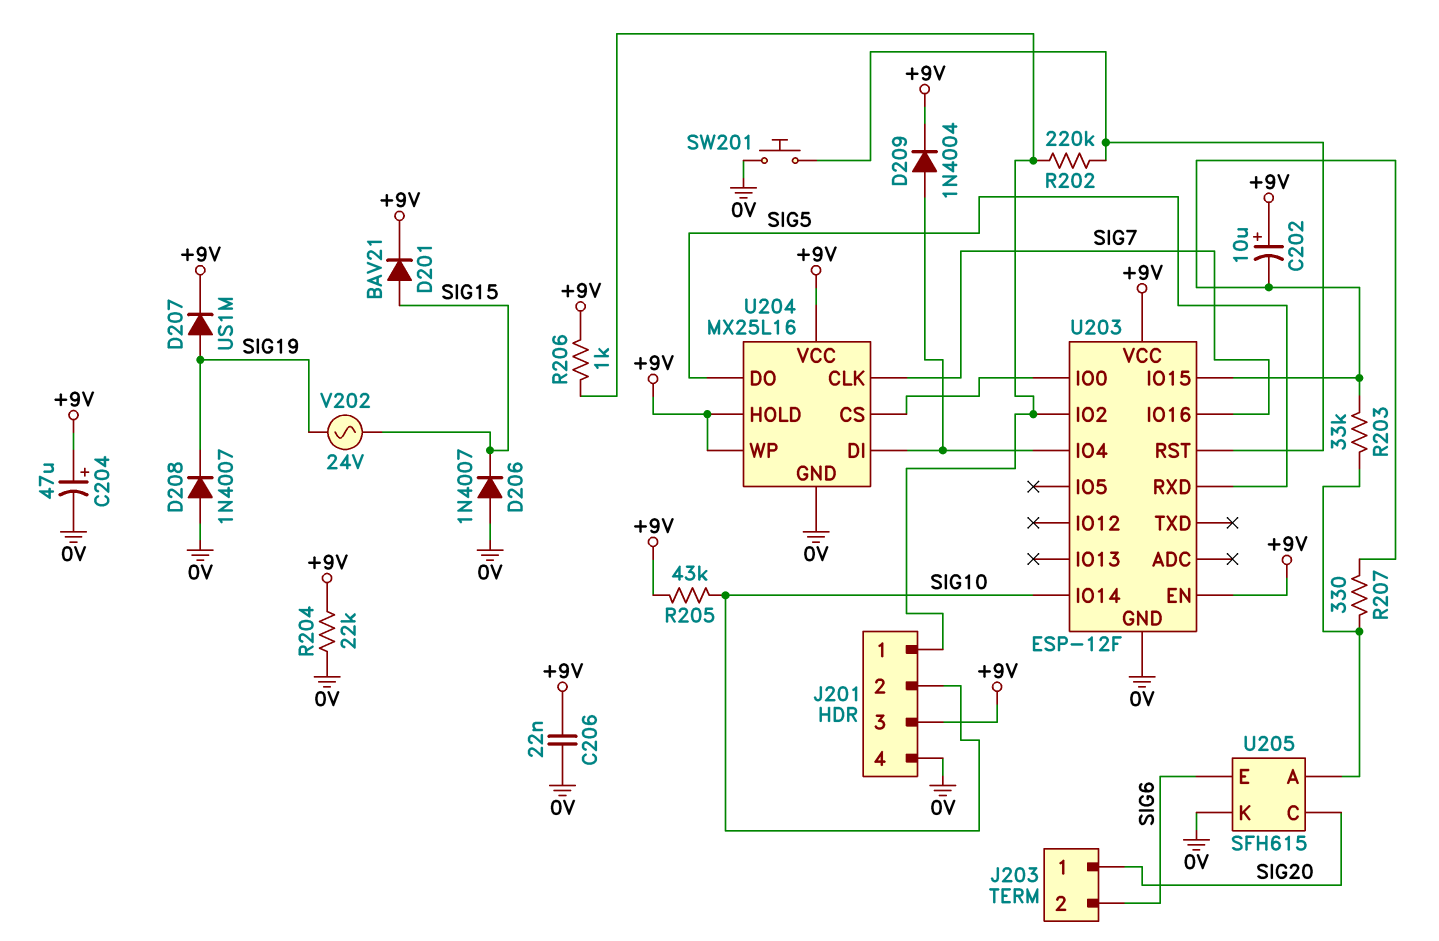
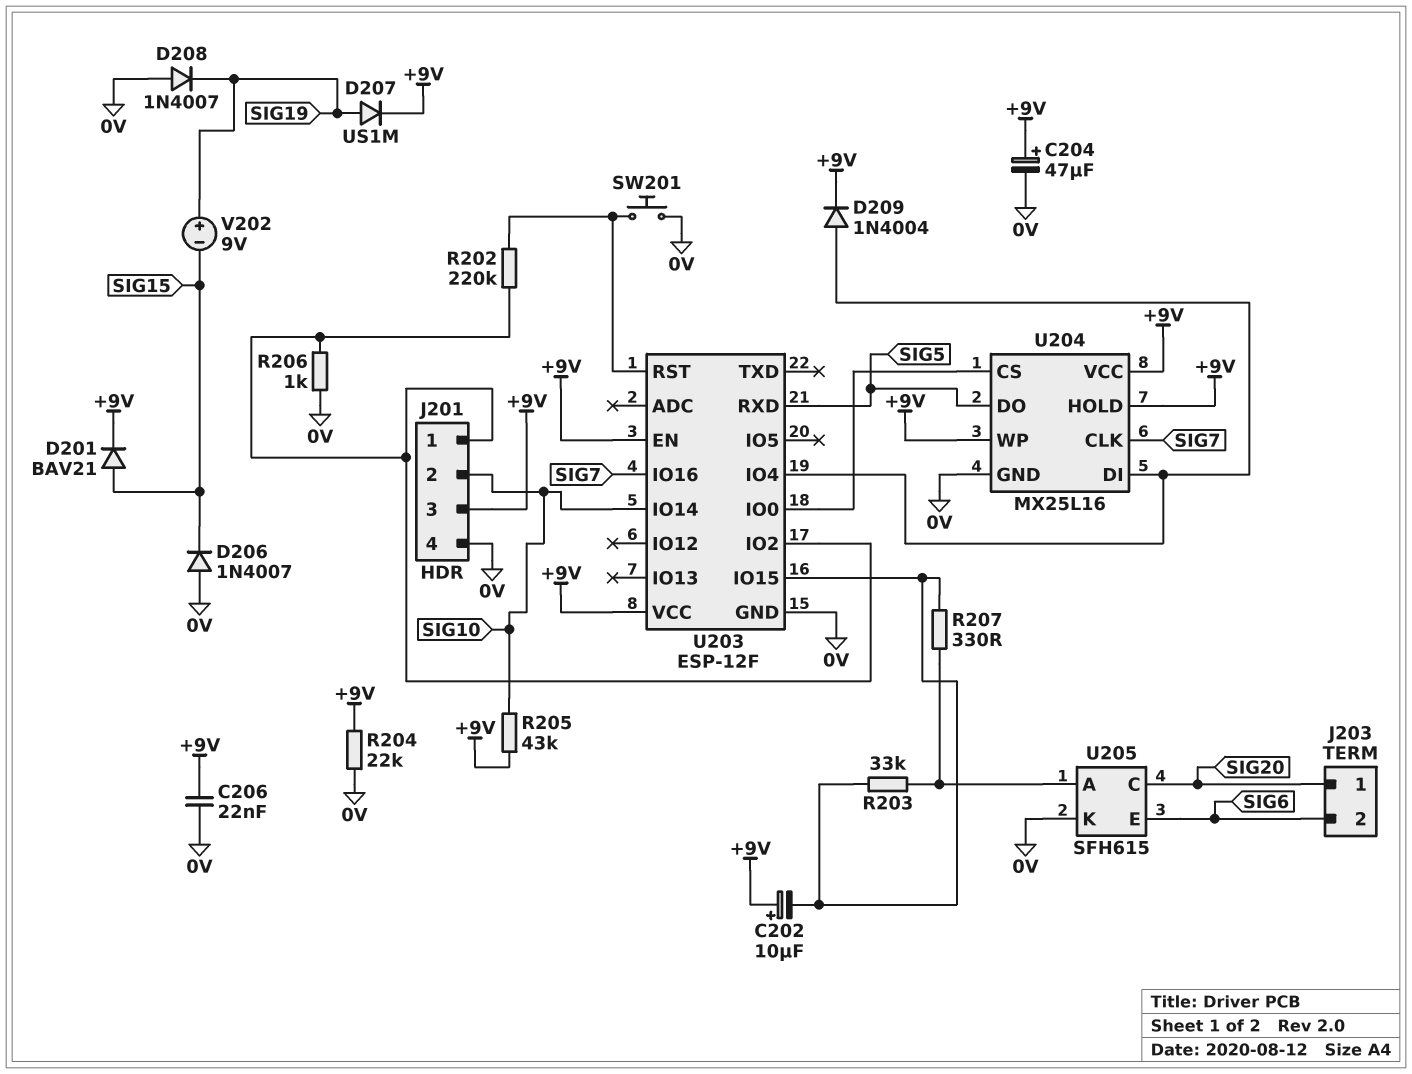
R206: 1k (+9V, J201/1) -> 1k (0V, J201/1)
V202: AC 24V (SIG15, SIG19) -> 9V (plus SIG19, minus SIG15)

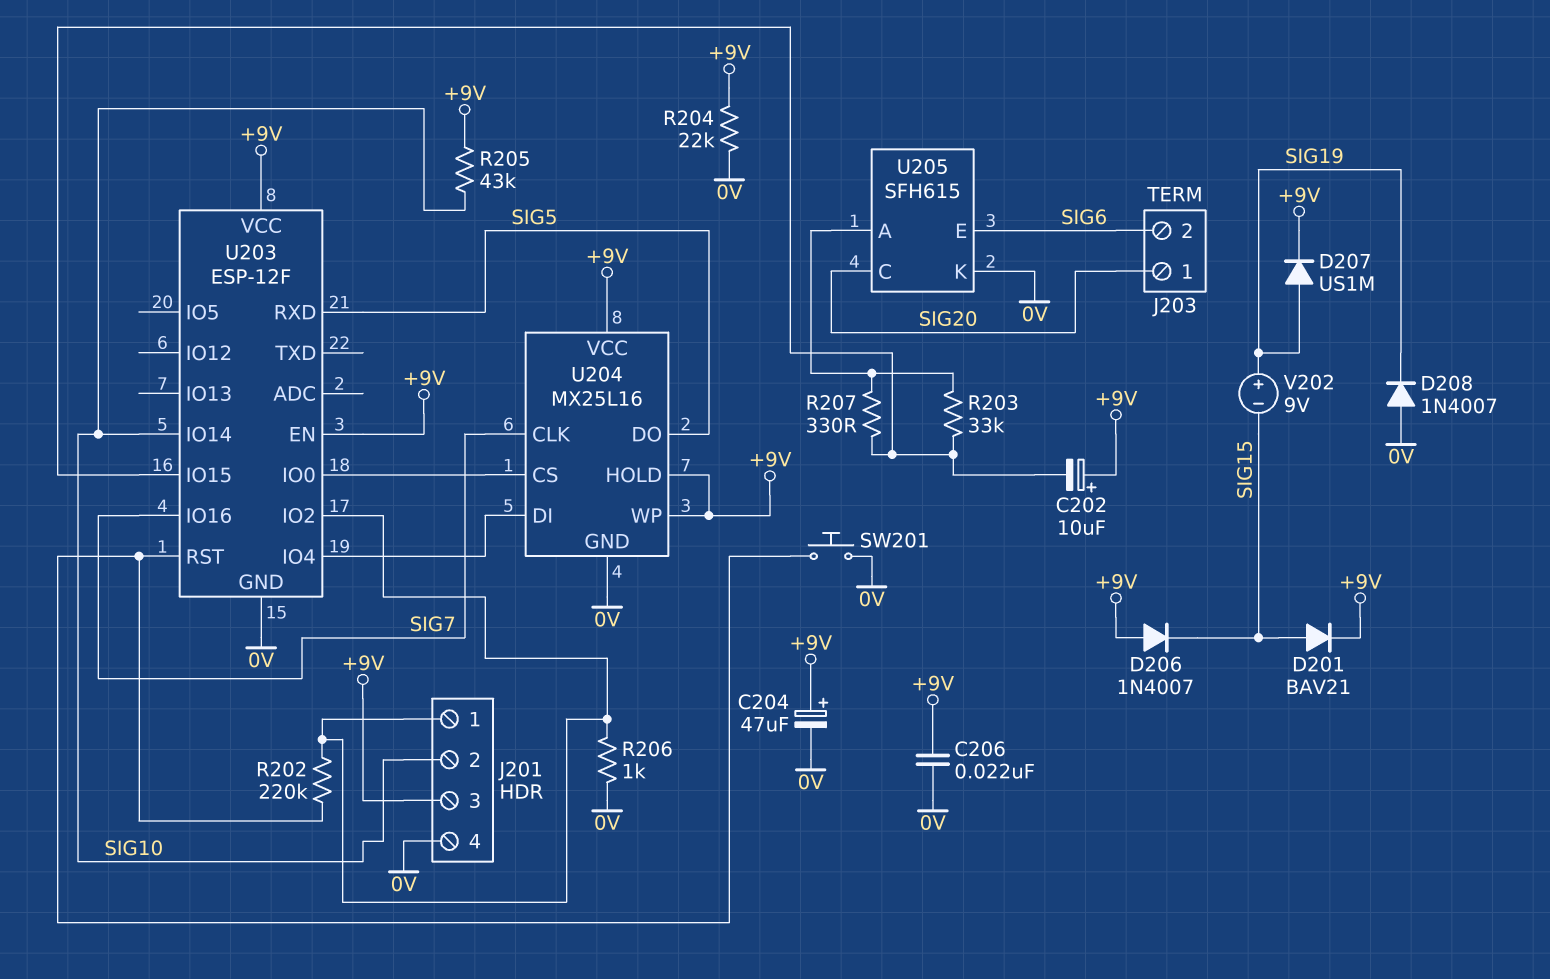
D206: diode 1N4007 (A 0V, K SIG15) -> diode 1N4007 (A +9V, K SIG15)
D209: diode 1N4004 (A U203/IO4, K +9V) -> none

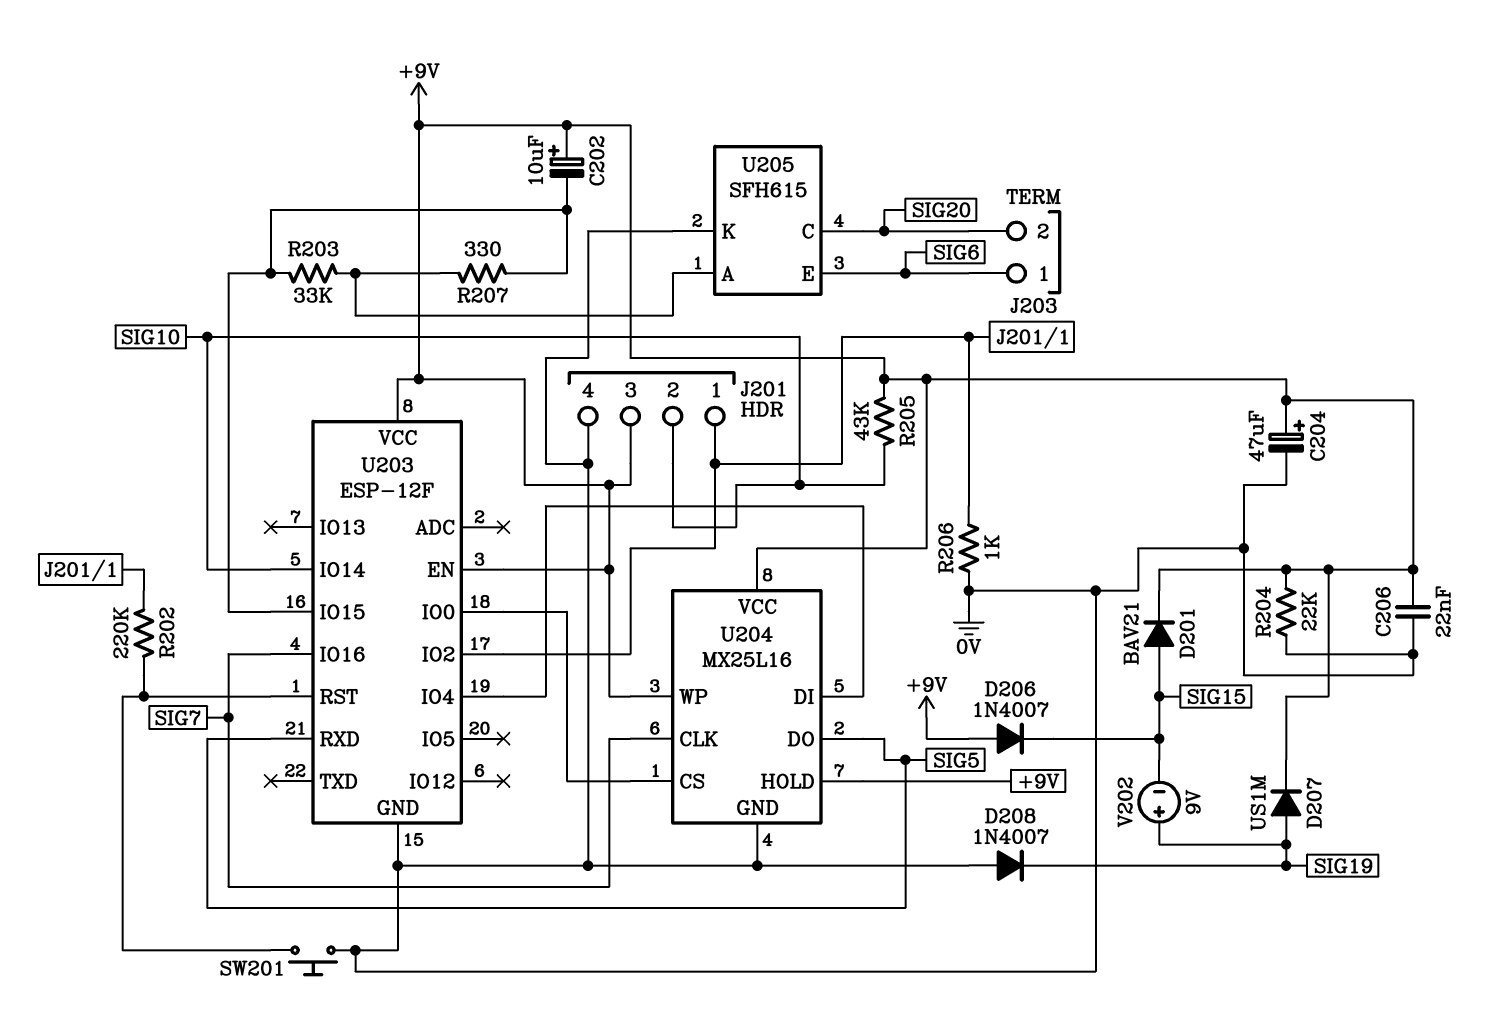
J203 pin 1: SIG20 -> SIG6
J203 pin 2: SIG6 -> SIG20

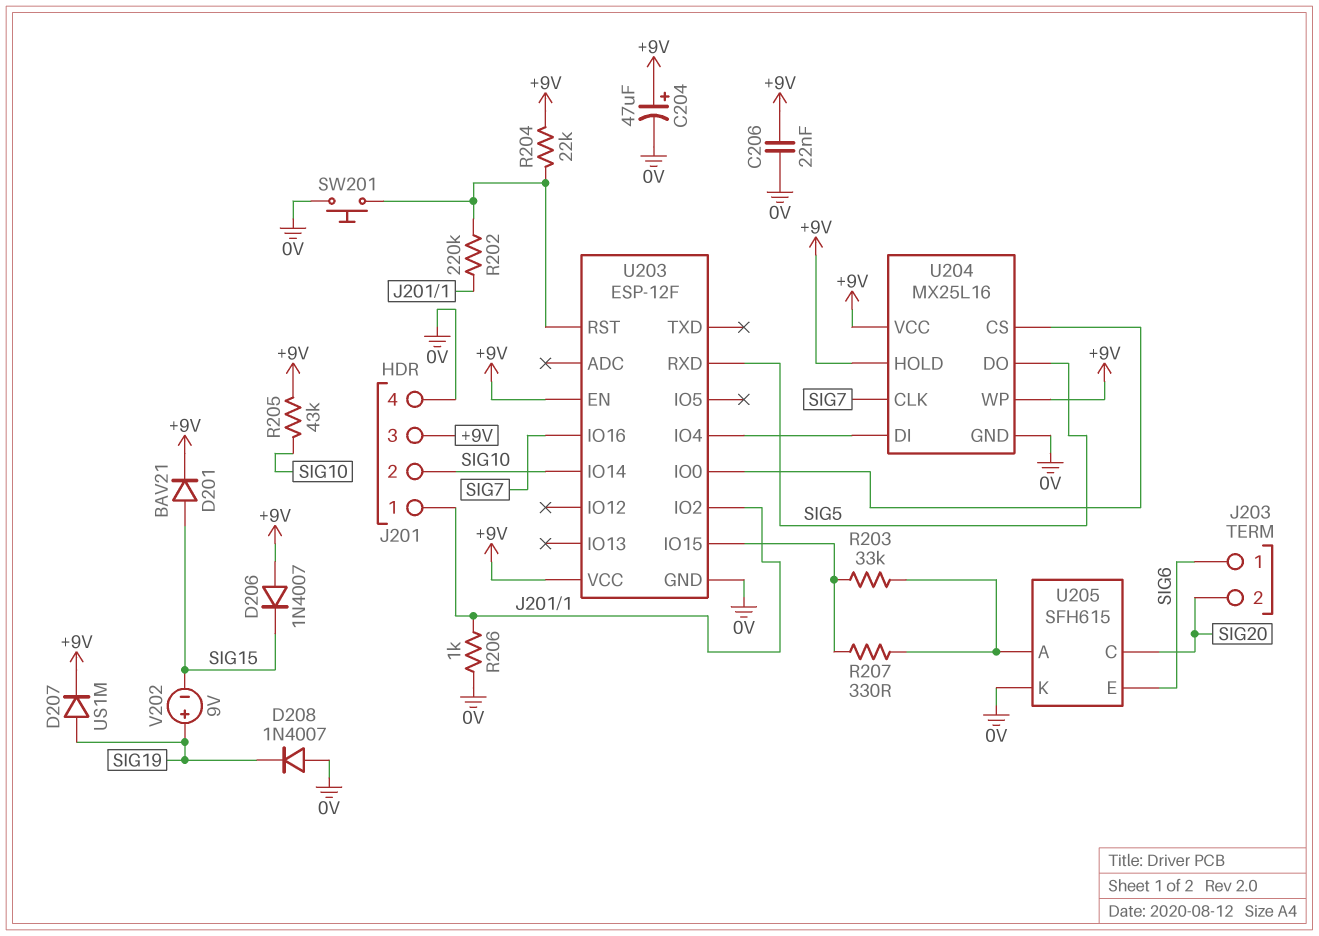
C202: 10uF (plus +9V, minus U203/IO15) -> none
R204: 22k (+9V, 0V) -> 22k (+9V, U203/RST)

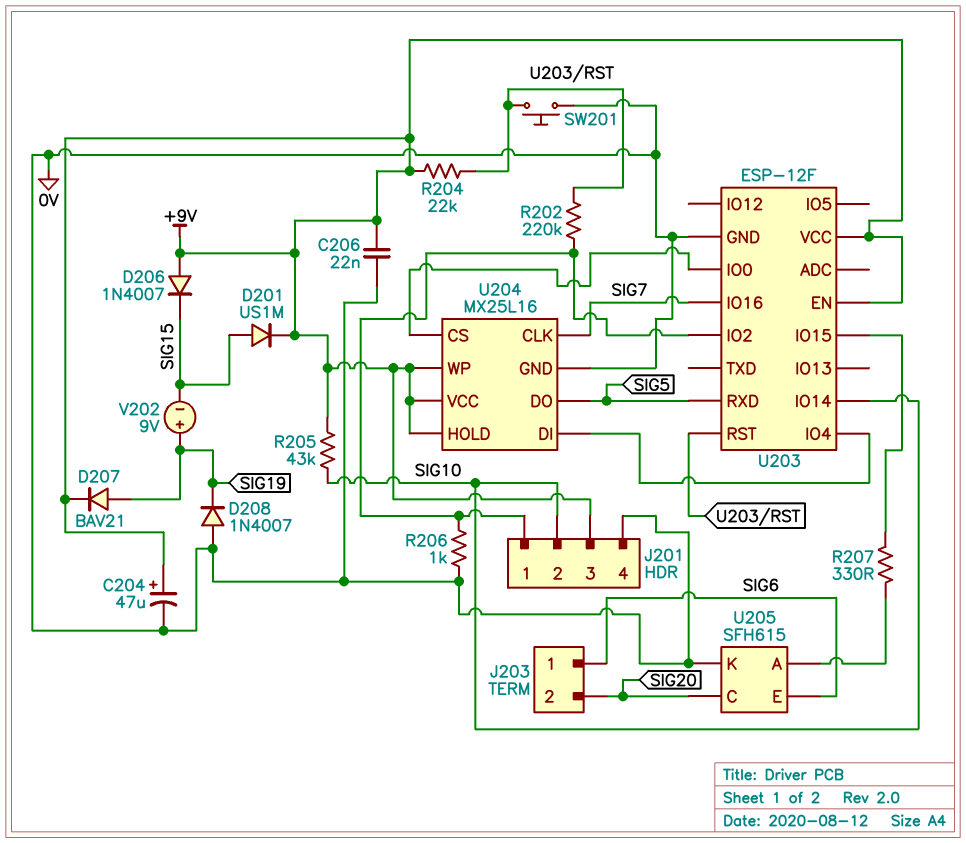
D201: diode BAV21 (A SIG15, K +9V) -> diode US1M (A SIG15, K +9V)
D207: diode US1M (A SIG19, K +9V) -> diode BAV21 (A SIG19, K +9V)
R203: 33k (U203/IO15, U205/A) -> none

